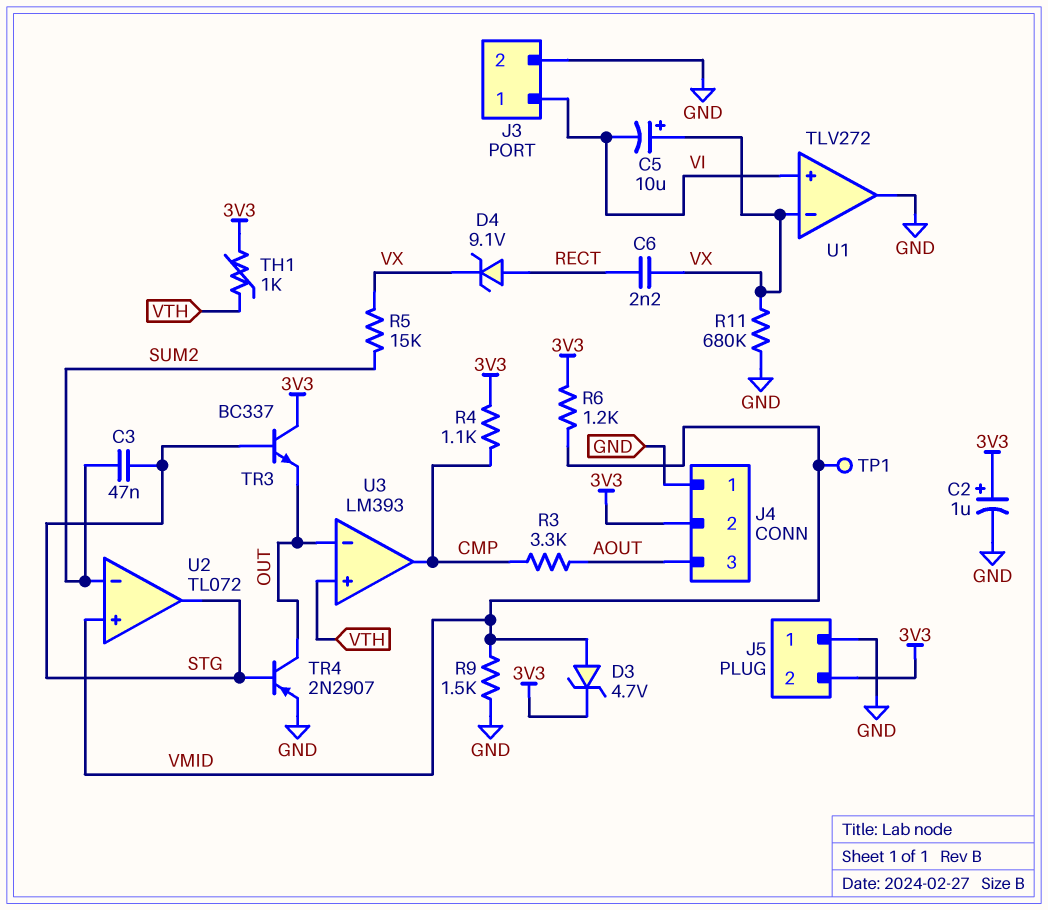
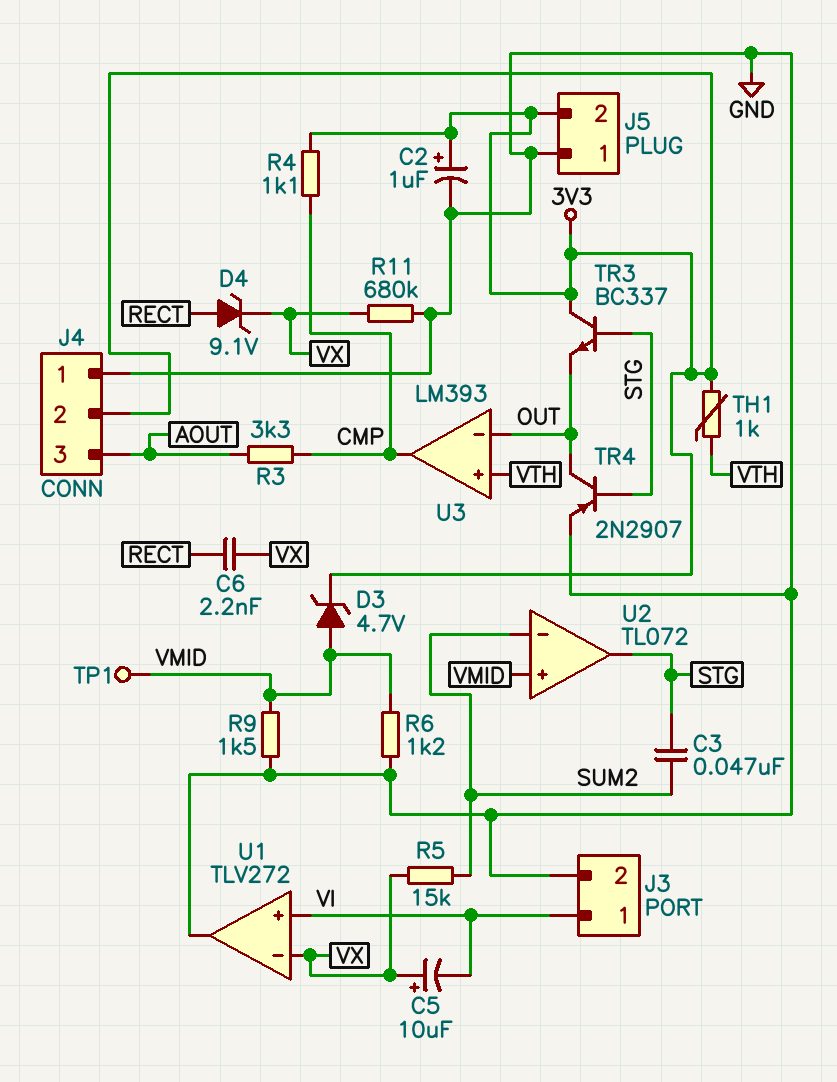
R6: 1.2k (3V3, VMID) -> 1.2k (GND, VMID)

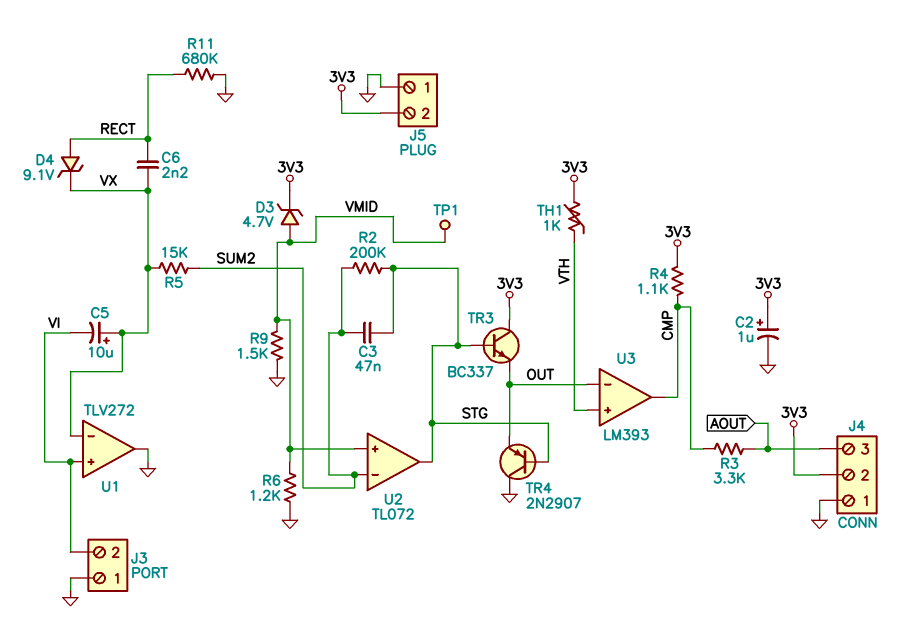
J3 pin 1: VI -> GND
J3 pin 2: GND -> VI
R2: none -> 200k (STG, SUM2)
R11: 680k (GND, VX) -> 680k (GND, RECT)
TR4: PNP 2N2907 (B STG, C OUT, E GND) -> PNP 2N2907 (B STG, C GND, E OUT)

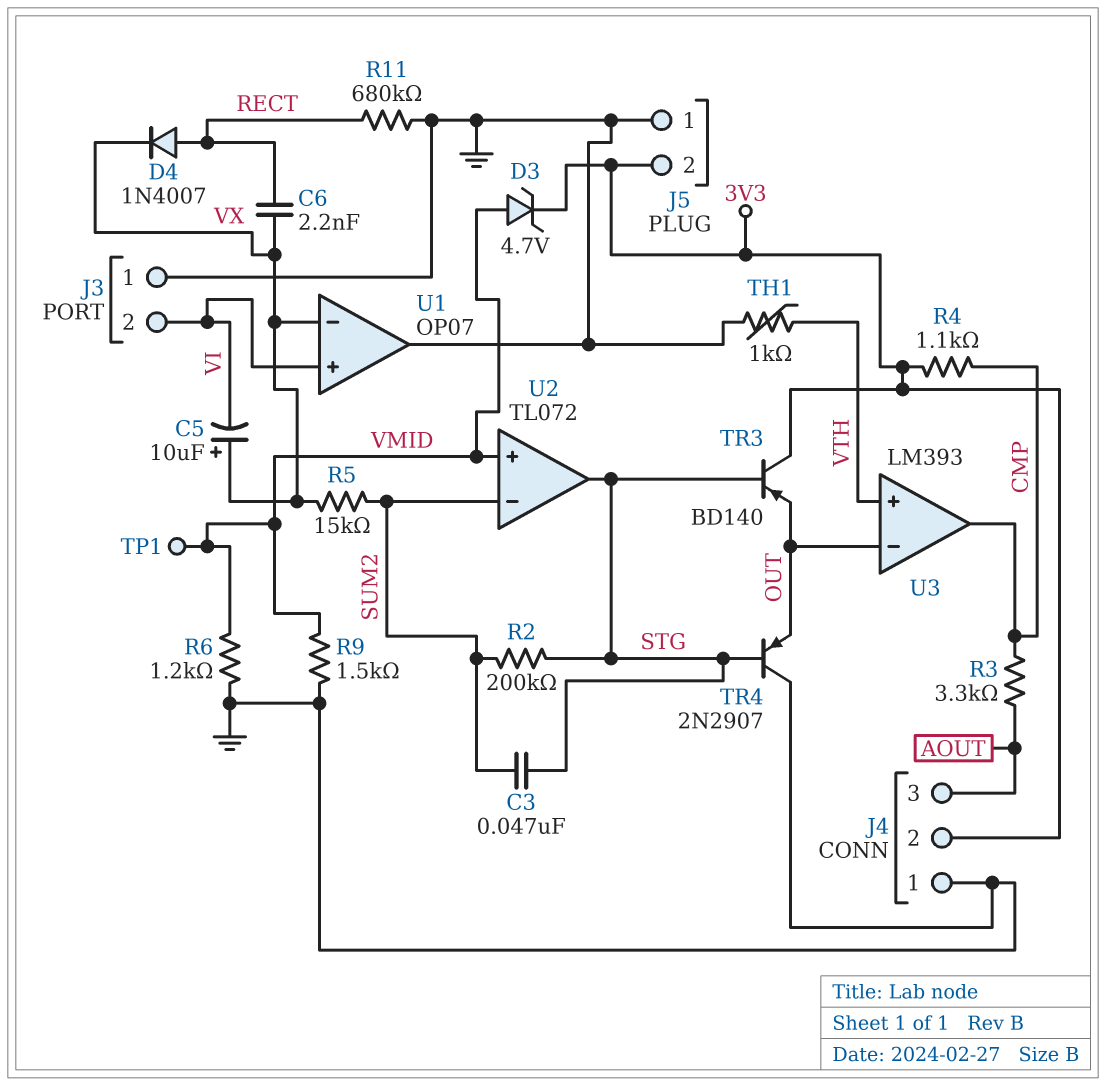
C2: 1uF (plus 3V3, minus GND) -> none
D4: zener 9.1V (A RECT, K VX) -> diode 1N4007 (A RECT, K VX)
TH1: 1k (3V3, VTH) -> 1k (GND, VTH)
TR3: NPN BC337 (B STG, C 3V3, E OUT) -> PNP BD140 (B STG, C 3V3, E OUT)
U1: TLV272 -> OP07

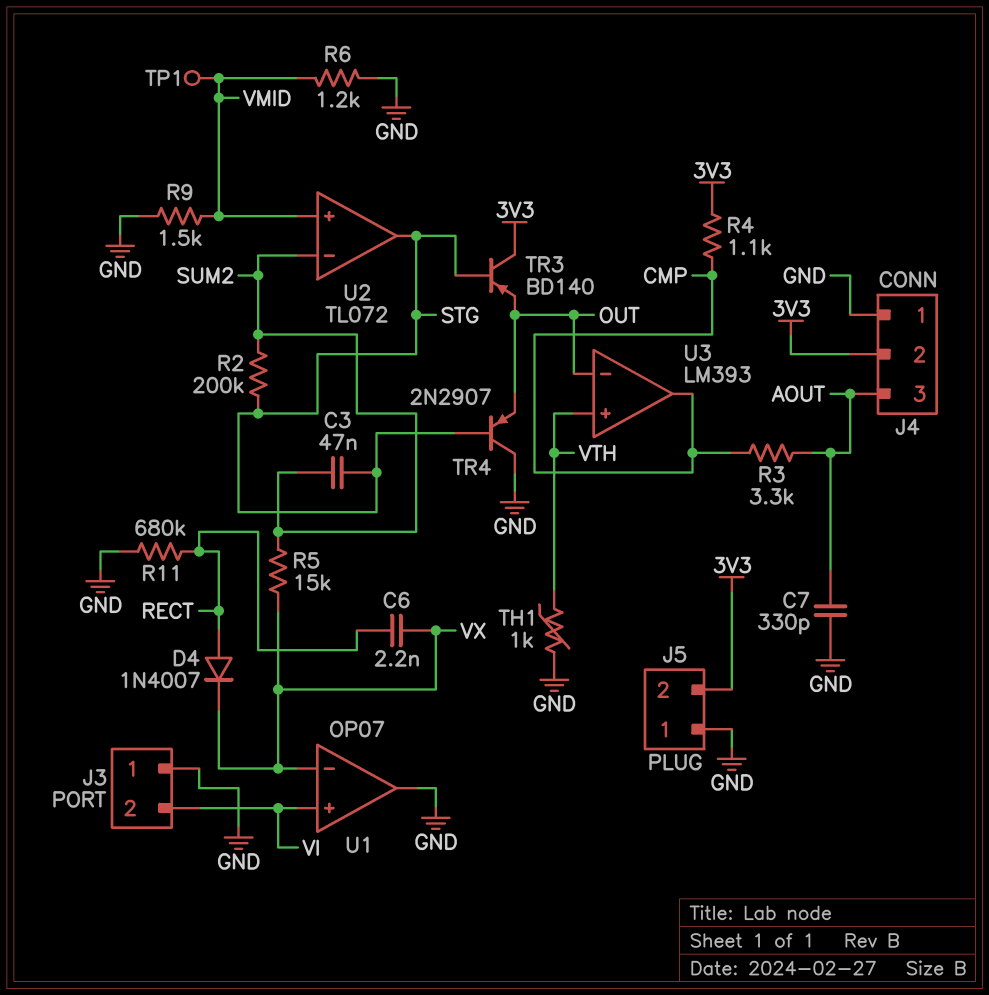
C5: 10uF (plus VX, minus VI) -> none
C7: none -> 330pF (AOUT, GND)
D3: zener 4.7V (A VMID, K 3V3) -> none

